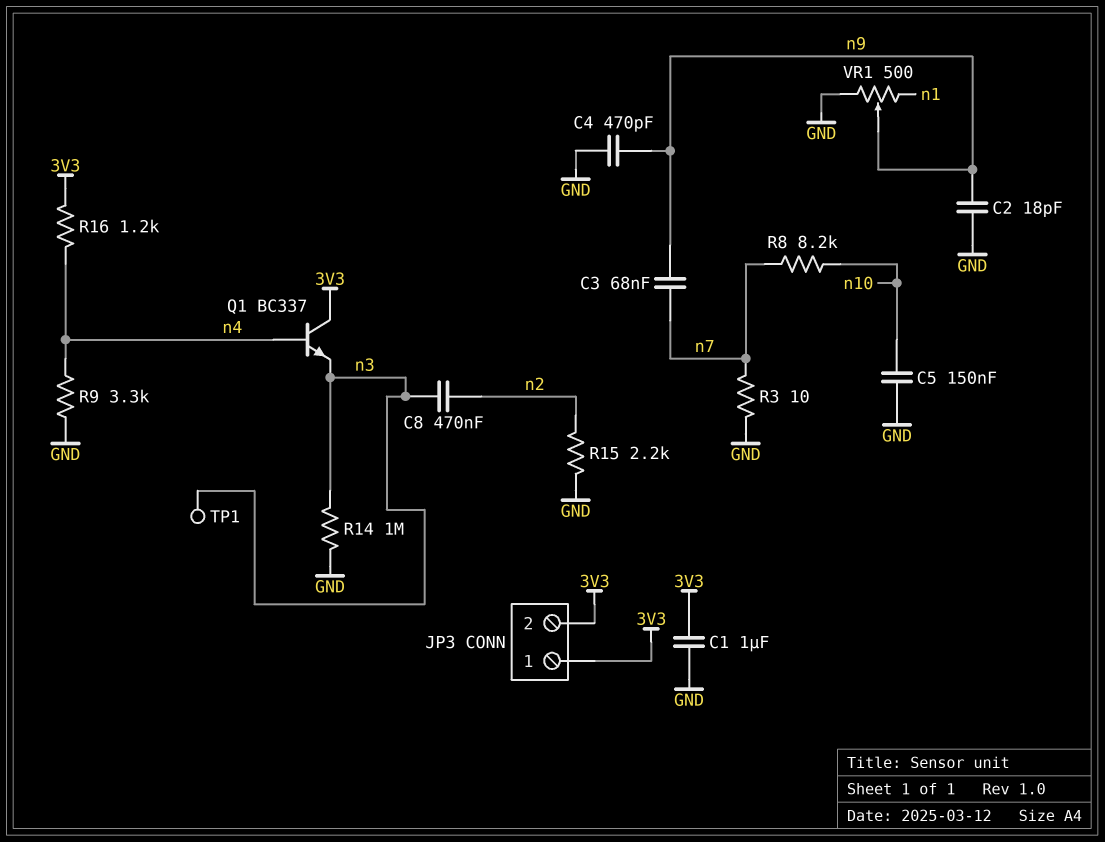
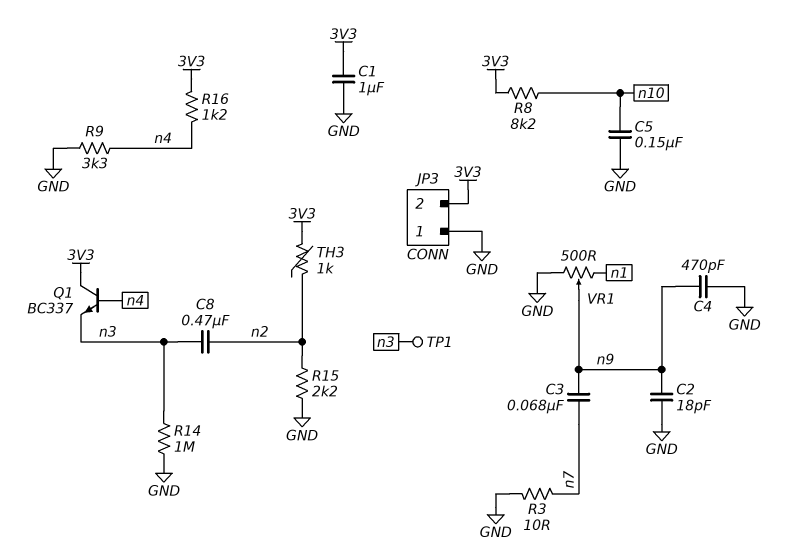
JP3 pin 1: 3V3 -> GND
R8: 8.2k (n7, n10) -> 8.2k (3V3, n10)
TH3: none -> 1k (3V3, n2)

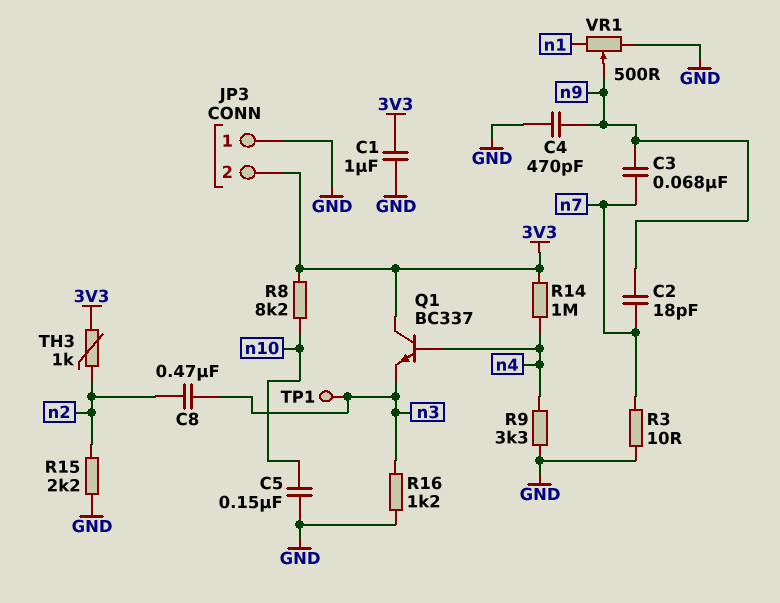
C2: 18pF (GND, n9) -> 18pF (n7, n9)
R14: 1M (GND, n3) -> 1M (3V3, n4)
R16: 1.2k (3V3, n4) -> 1.2k (GND, n3)

